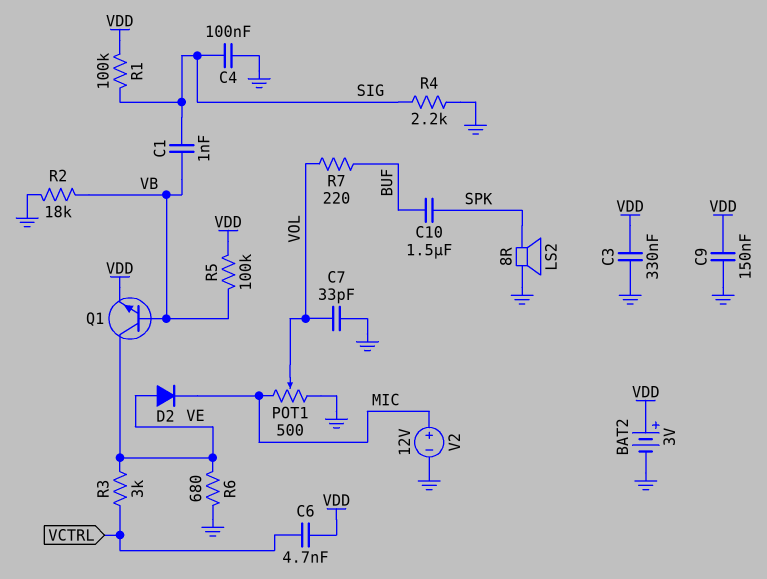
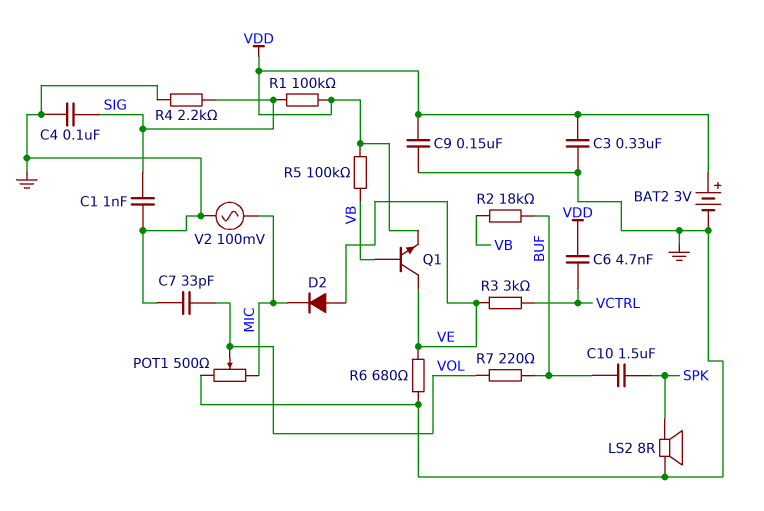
C1: 1nF (SIG, VB) -> 1nF (GND, SIG)
R2: 18k (GND, VB) -> 18k (BUF, VB)
V2: 12V (plus MIC, minus GND) -> AC 100mV (GND, MIC)

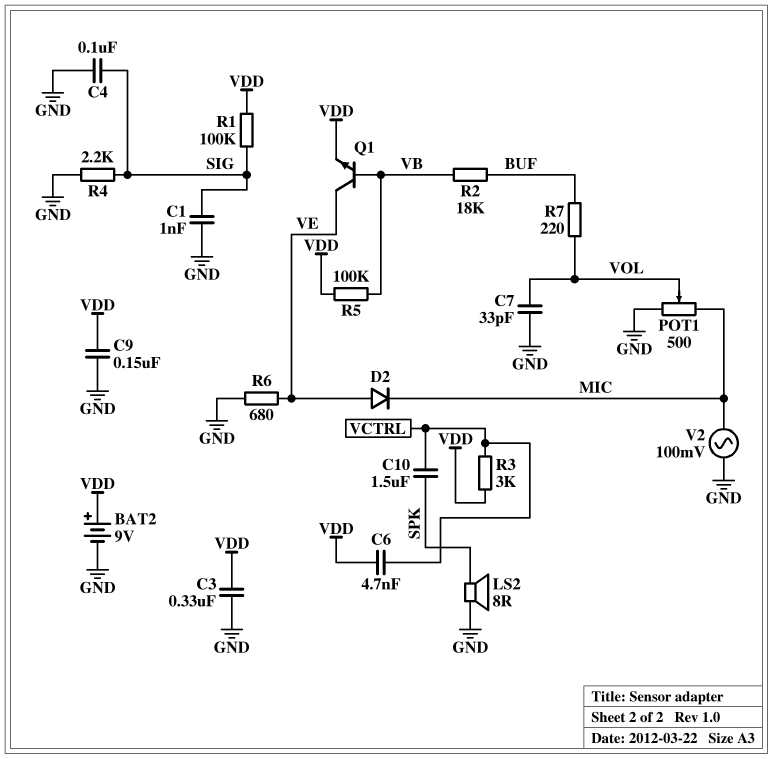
BAT2: 3V (plus VDD, minus GND) -> 9V (plus VDD, minus GND)
C10: 1.5uF (BUF, SPK) -> 1.5uF (SPK, VCTRL)
R3: 3k (VCTRL, VE) -> 3k (VCTRL, VDD)

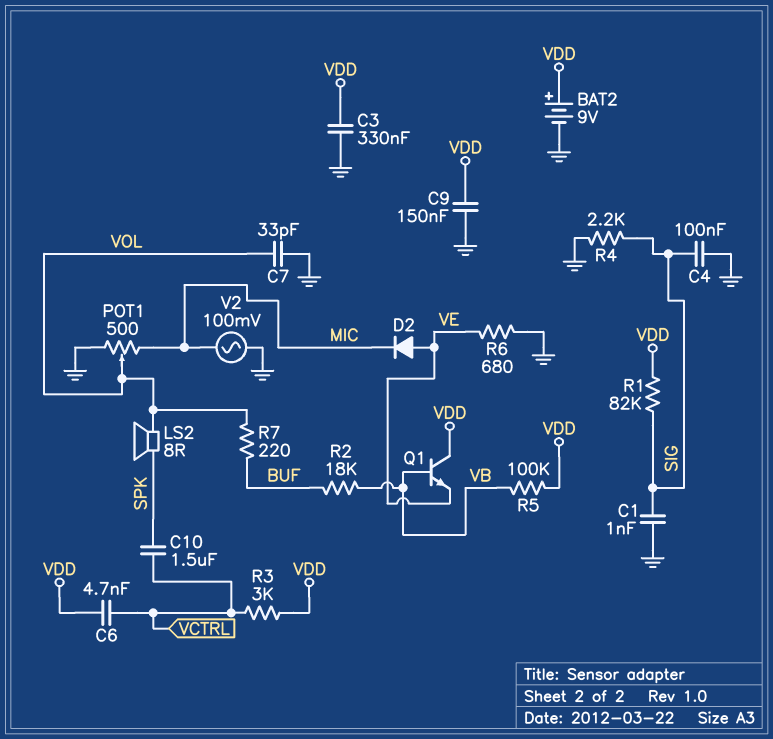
LS2: speaker 8R (GND, SPK) -> speaker 8R (SPK, VOL)
Q1: NPN (B VB, C VE, E VDD) -> NPN (B VB, C VDD, E VE)
R1: 100k (SIG, VDD) -> 82k (SIG, VDD)

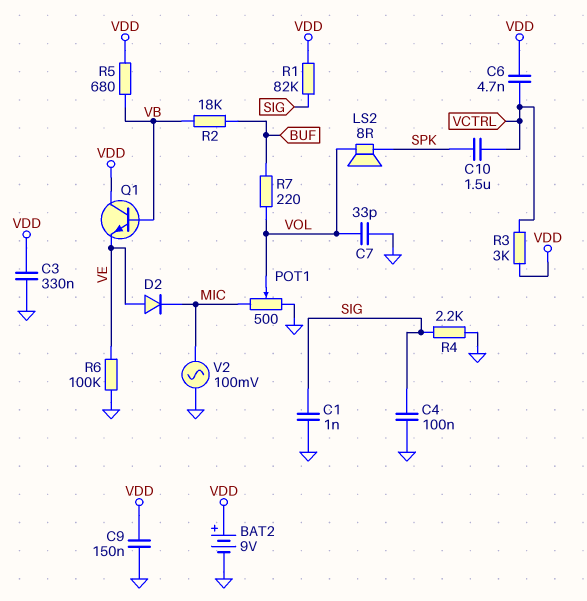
R5: 100k (VB, VDD) -> 680 (VB, VDD)
R6: 680 (GND, VE) -> 100k (GND, VE)

